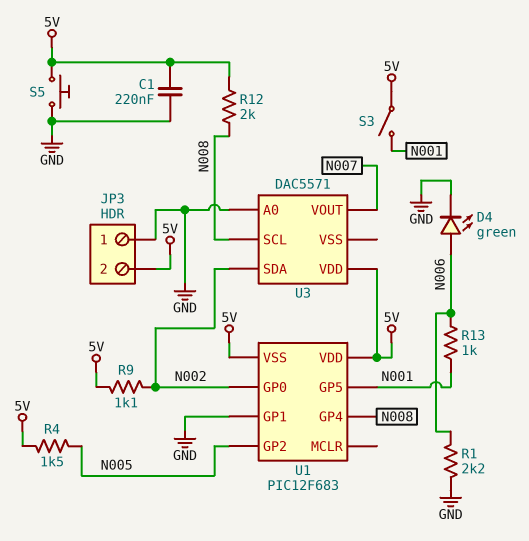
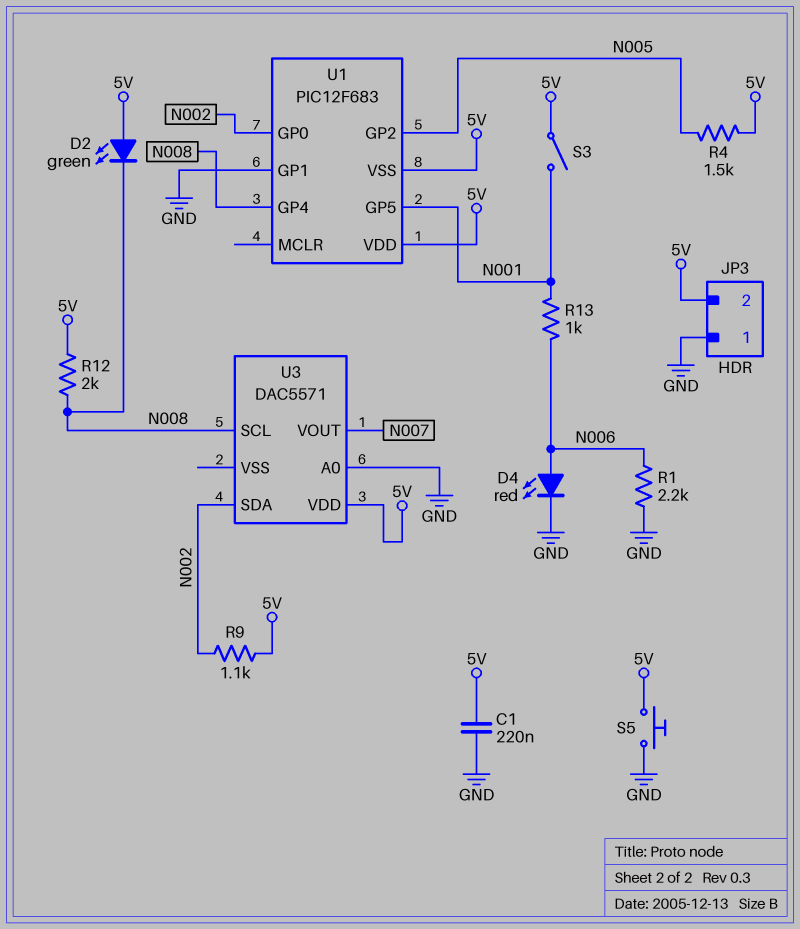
D2: none -> LED green (A 5V, K N008)
D4: LED green (A N006, K GND) -> LED red (A N006, K GND)

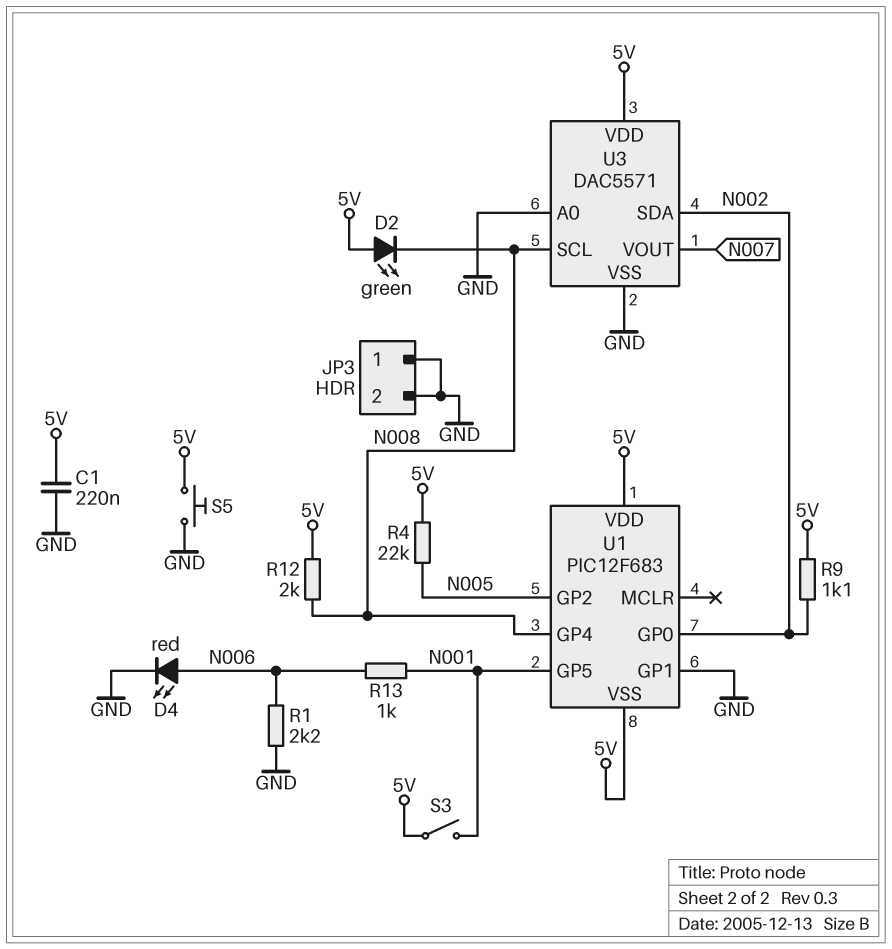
JP3 pin 2: 5V -> GND
R4: 1.5k (5V, N005) -> 22k (5V, N005)
U3 pin VSS: none -> GND

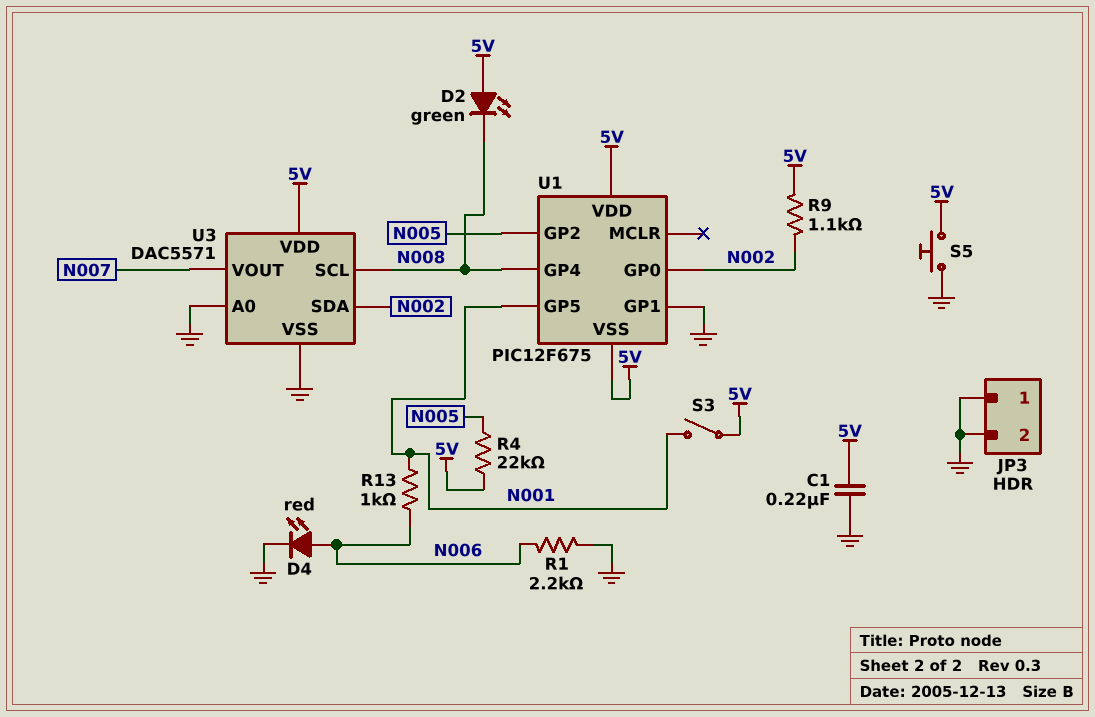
R12: 2k (5V, N008) -> none
U1: PIC12F683 -> PIC12F675

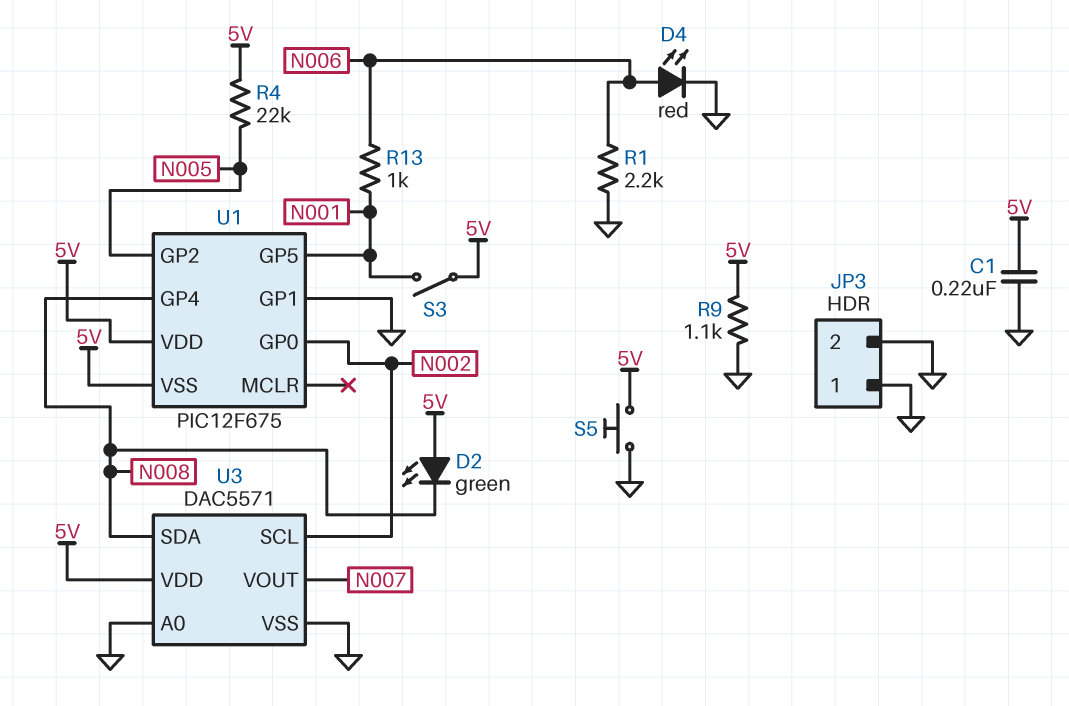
R9: 1.1k (5V, N002) -> 1.1k (5V, GND)
U3 pin SCL: N008 -> N002
U3 pin SDA: N002 -> N008

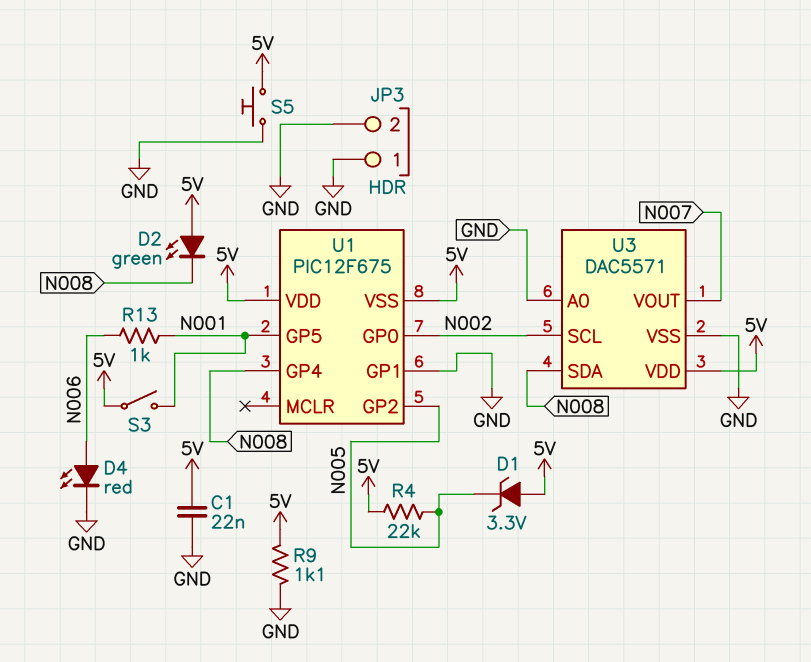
C1: 220nF (5V, GND) -> 22nF (5V, GND)
D1: none -> zener 3.3V (A 5V, K N005)
R1: 2.2k (GND, N006) -> none

